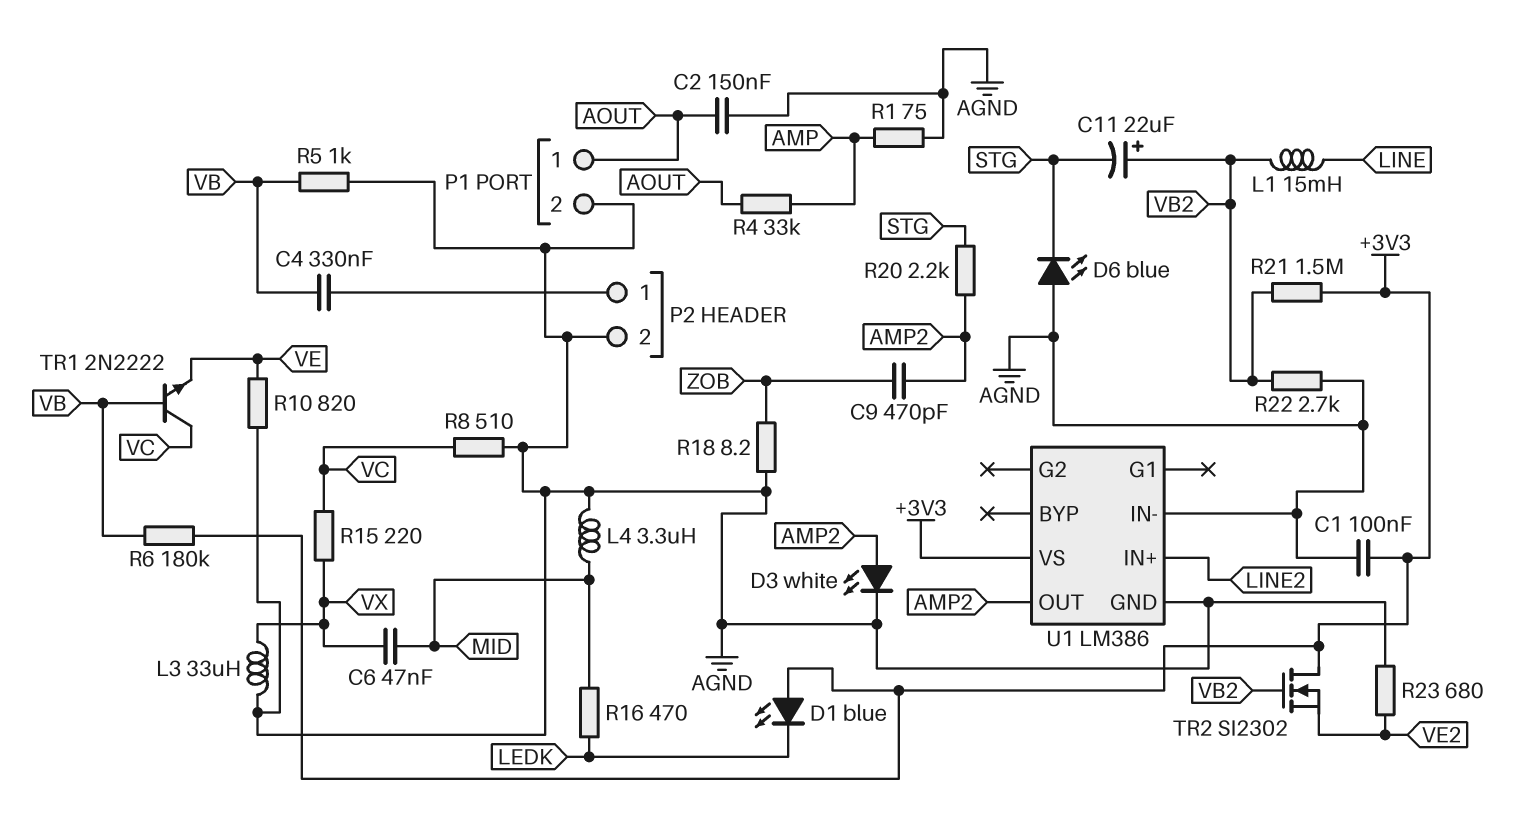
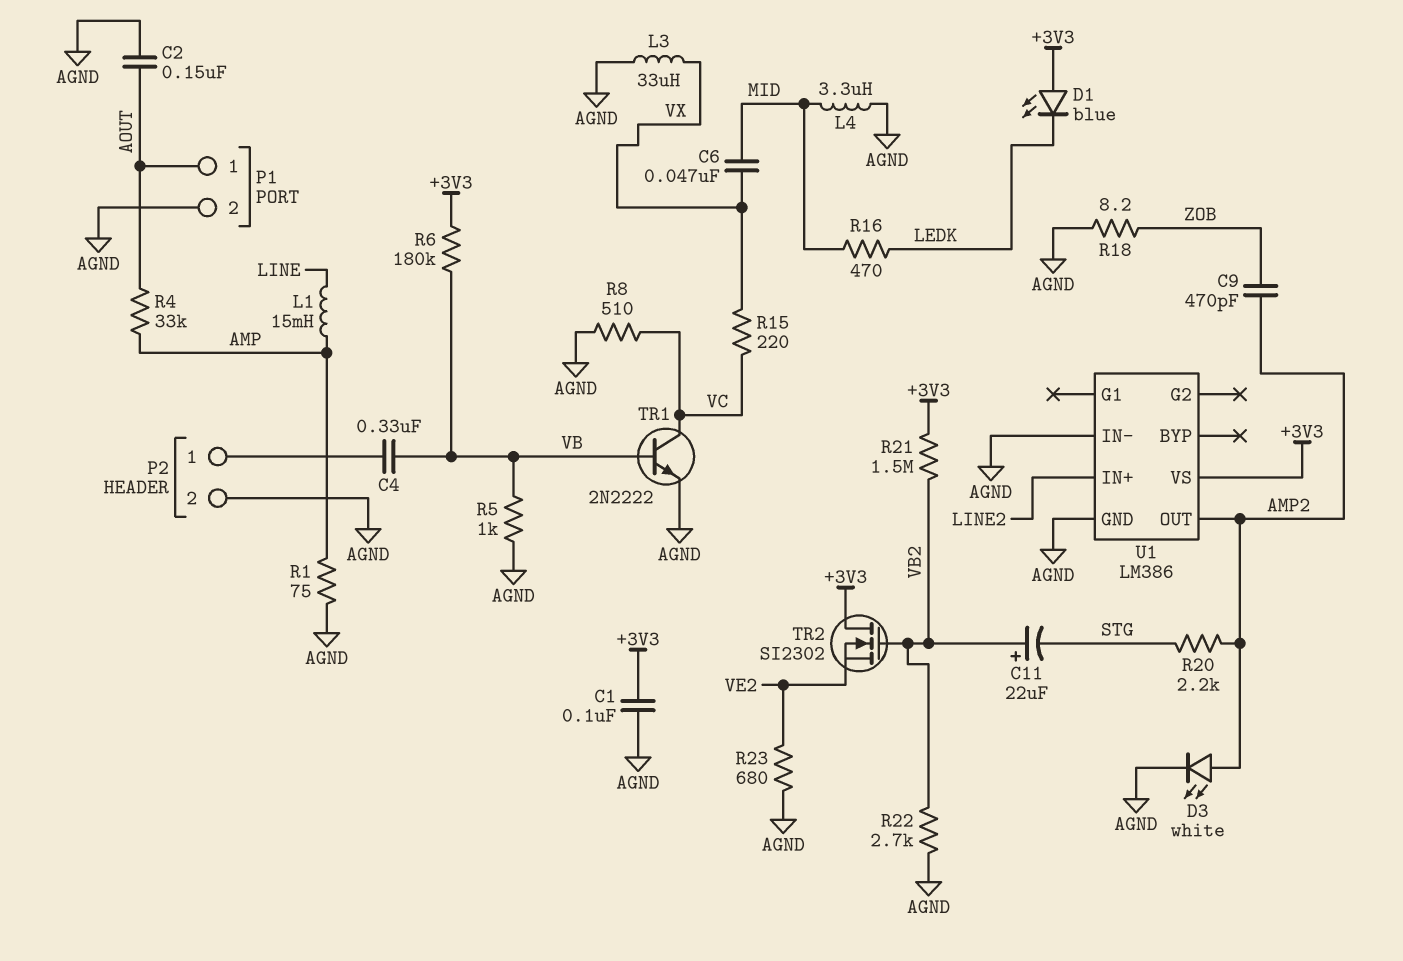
D6: LED blue (A AGND, K STG) -> none
L1: 15mH (LINE, VB2) -> 15mH (AMP, LINE)
R10: 820 (AGND, VE) -> none
TR1: NPN 2N2222 (B VB, C VC, E VE) -> NPN 2N2222 (B VB, C VC, E AGND)

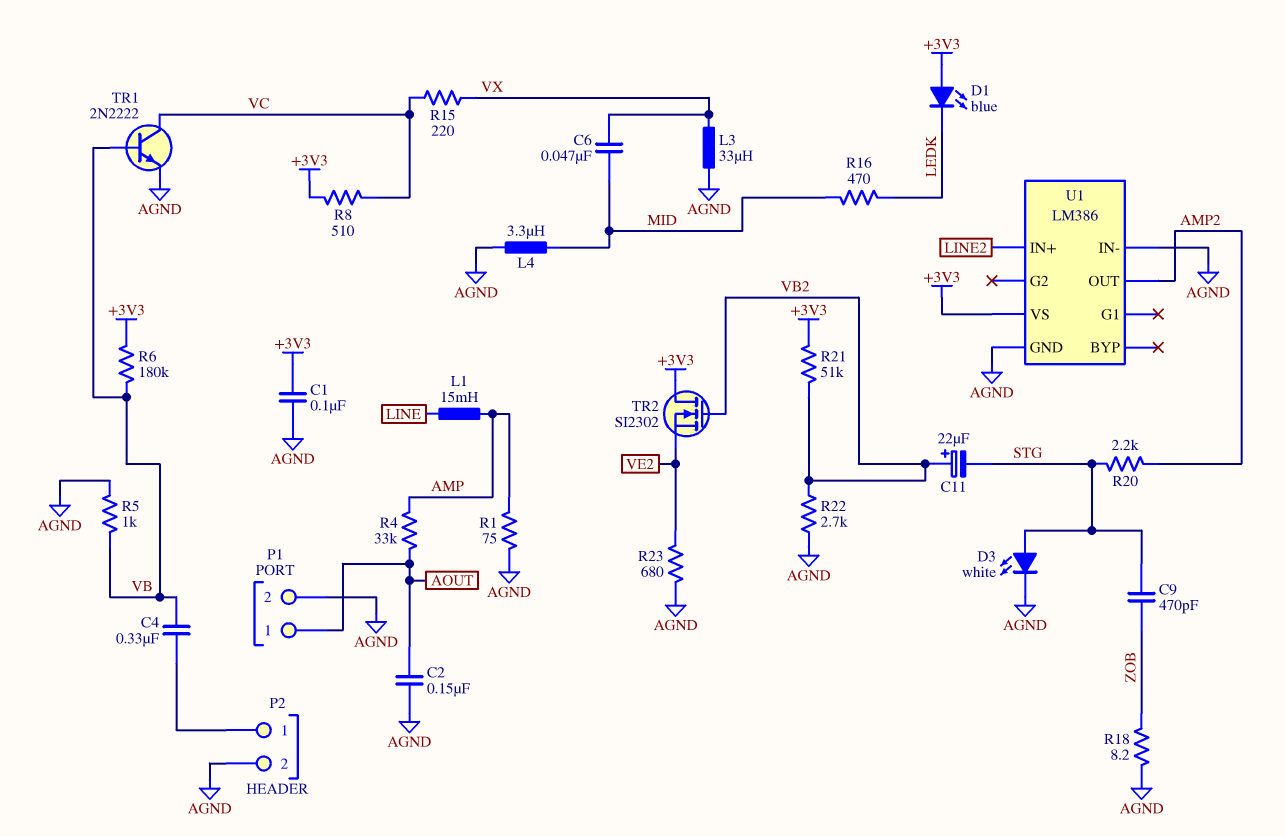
C9: 470pF (AMP2, ZOB) -> 470pF (STG, ZOB)
D3: LED white (A AMP2, K AGND) -> LED white (A STG, K AGND)
R8: 510 (AGND, VC) -> 510 (+3V3, VC)
R21: 1.5M (+3V3, VB2) -> 51k (+3V3, VB2)

